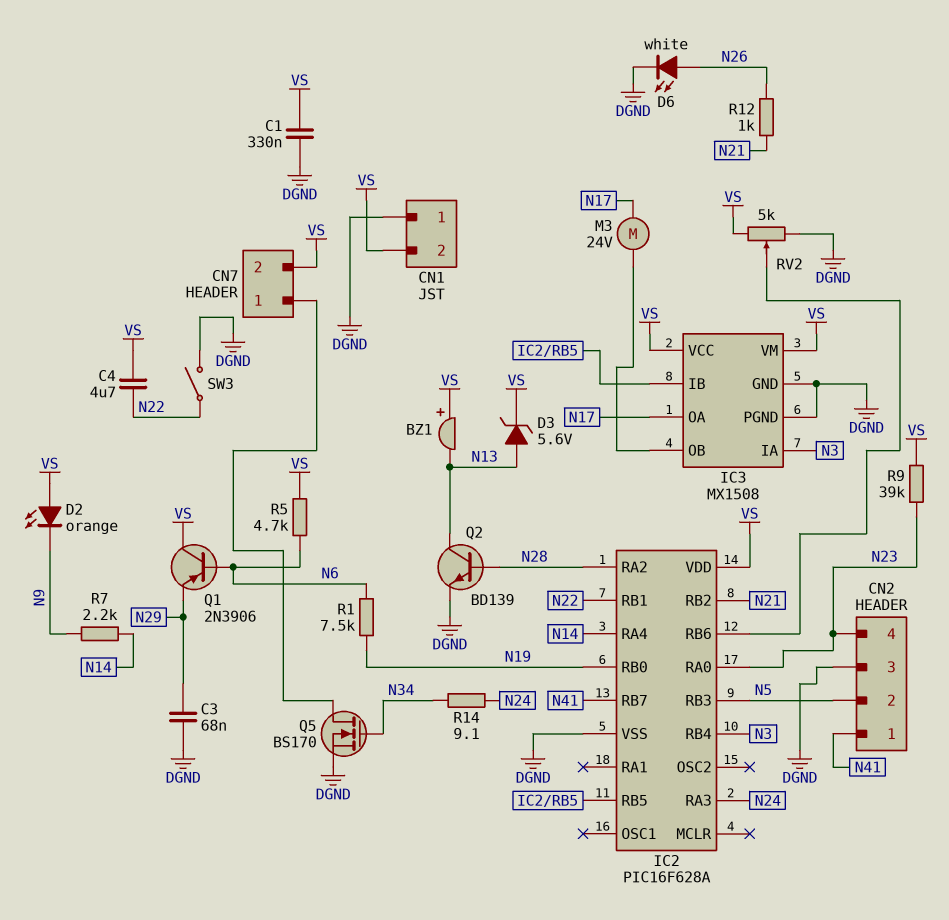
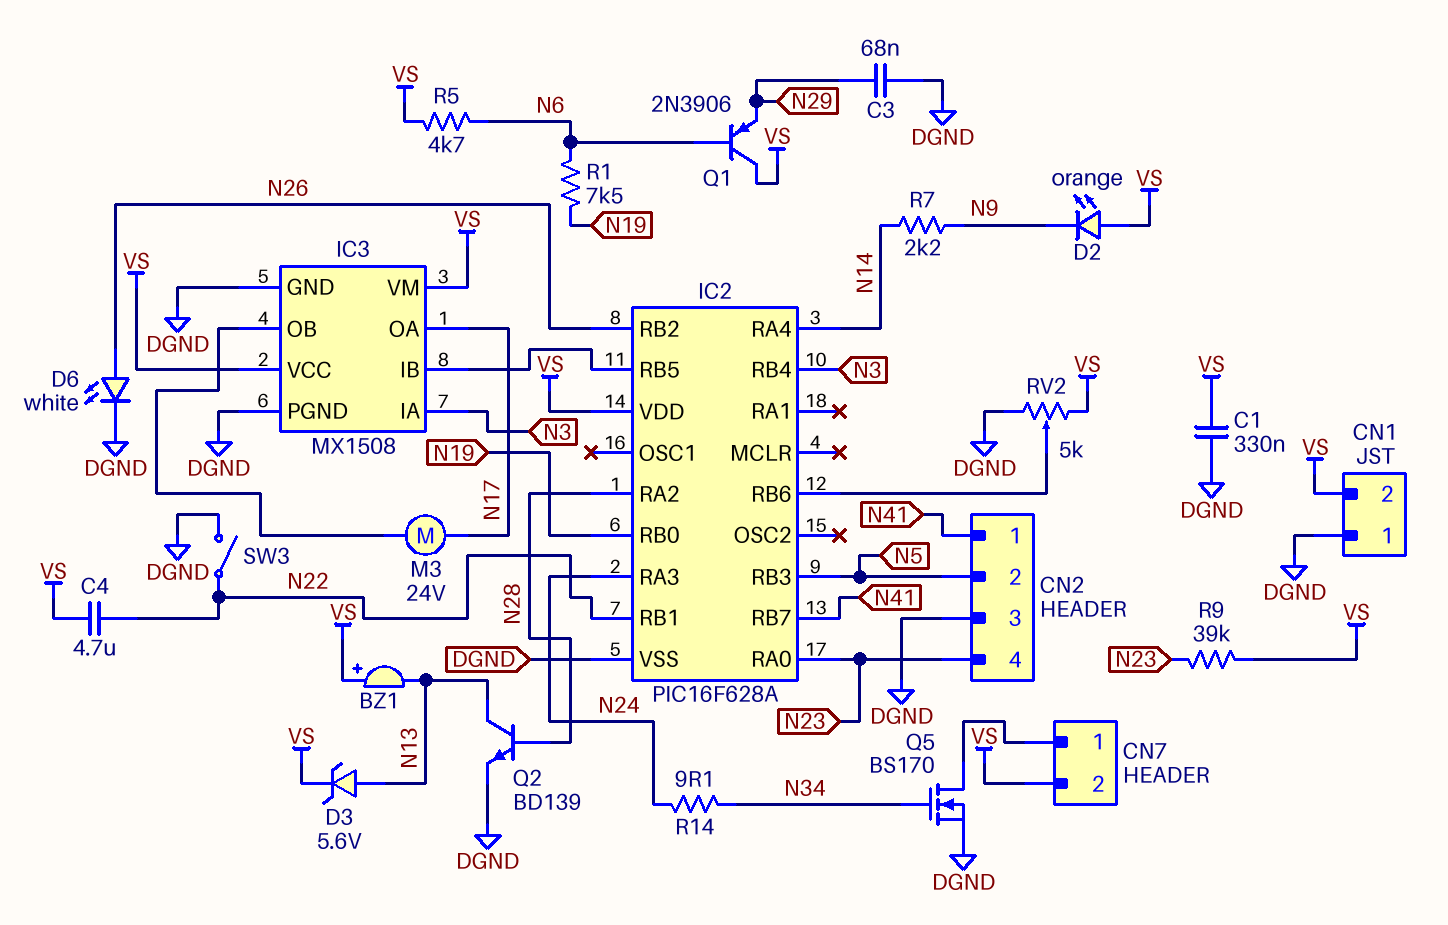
IC2 pin RB2: N21 -> N26
R12: 1k (N21, N26) -> none

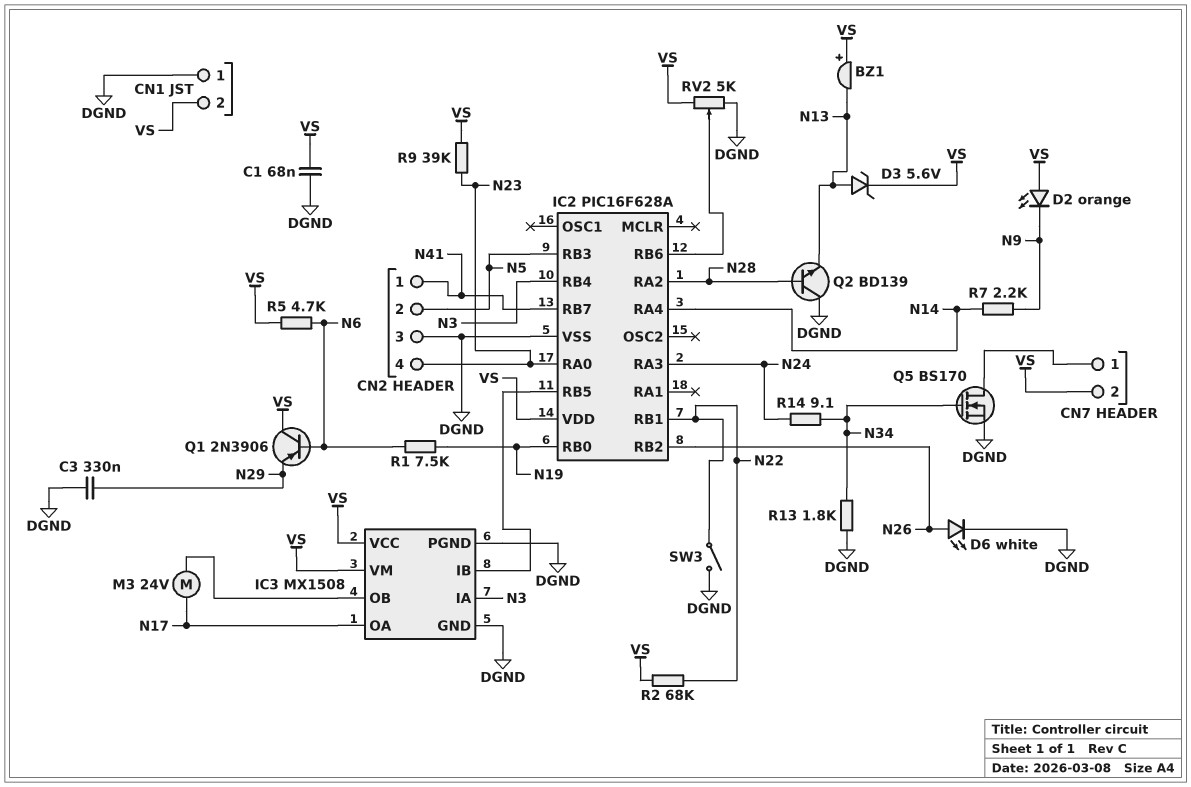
C1: 330nF (DGND, VS) -> 68nF (DGND, VS)
C3: 68nF (DGND, N29) -> 330nF (DGND, N29)
C4: 4.7uF (N22, VS) -> none
Q2: NPN BD139 (B N28, C N13, E DGND) -> NPN BD139 (B N28, C DGND, E N13)
R2: none -> 68k (N22, VS)
R13: none -> 1.8k (DGND, N34)

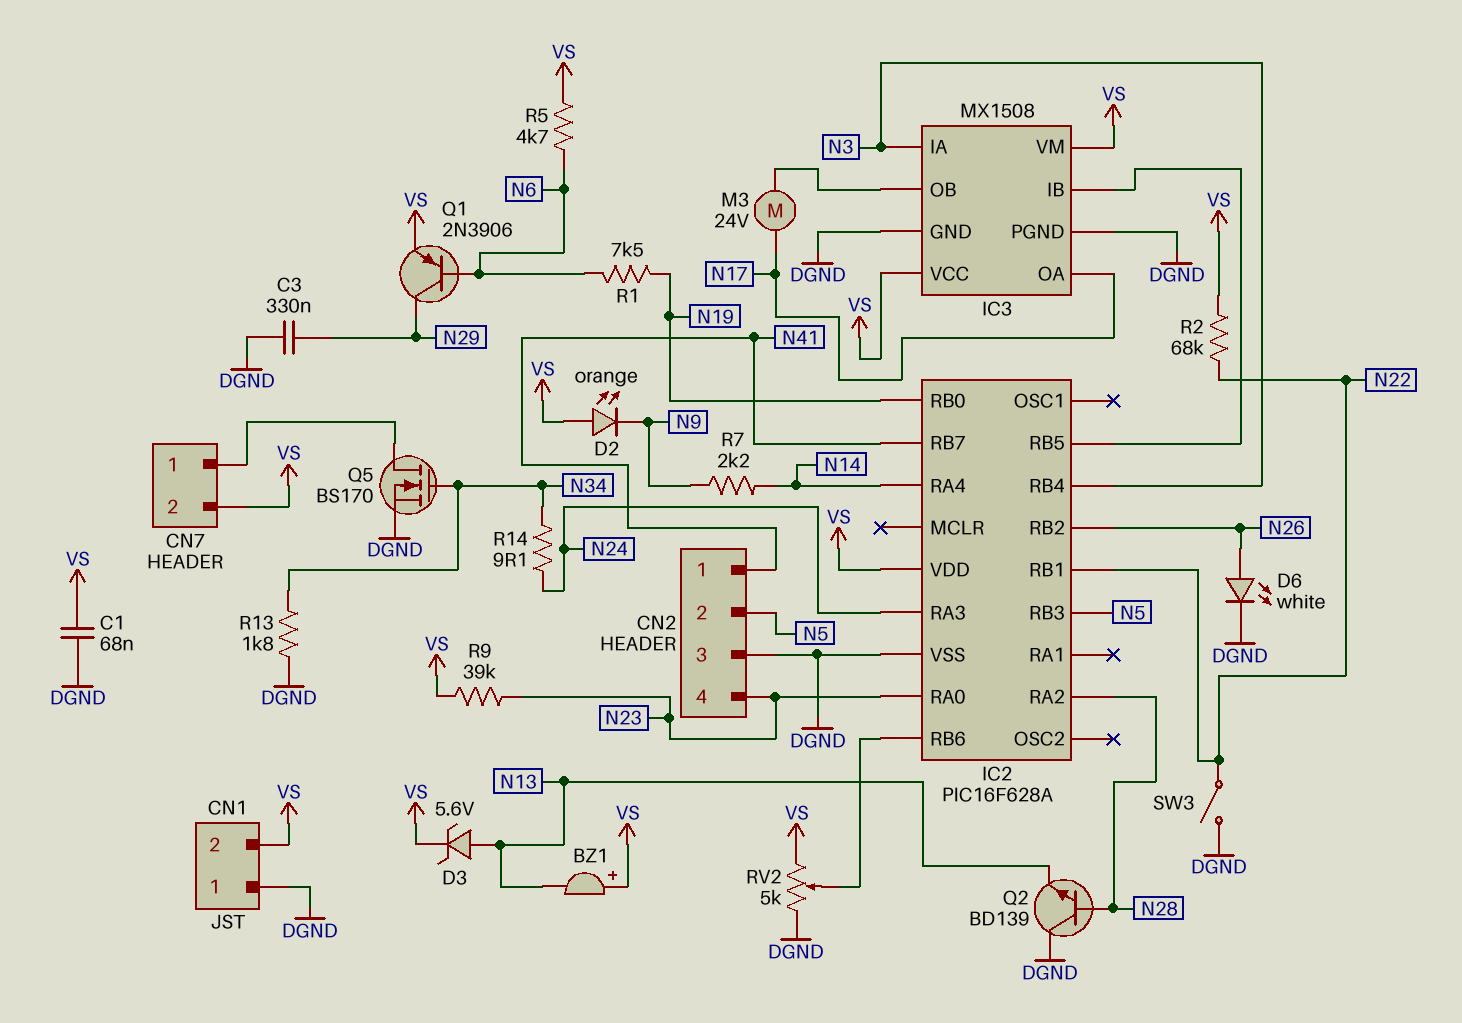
Q1: PNP 2N3906 (B N6, C VS, E N29) -> PNP 2N3906 (B N6, C N29, E VS)

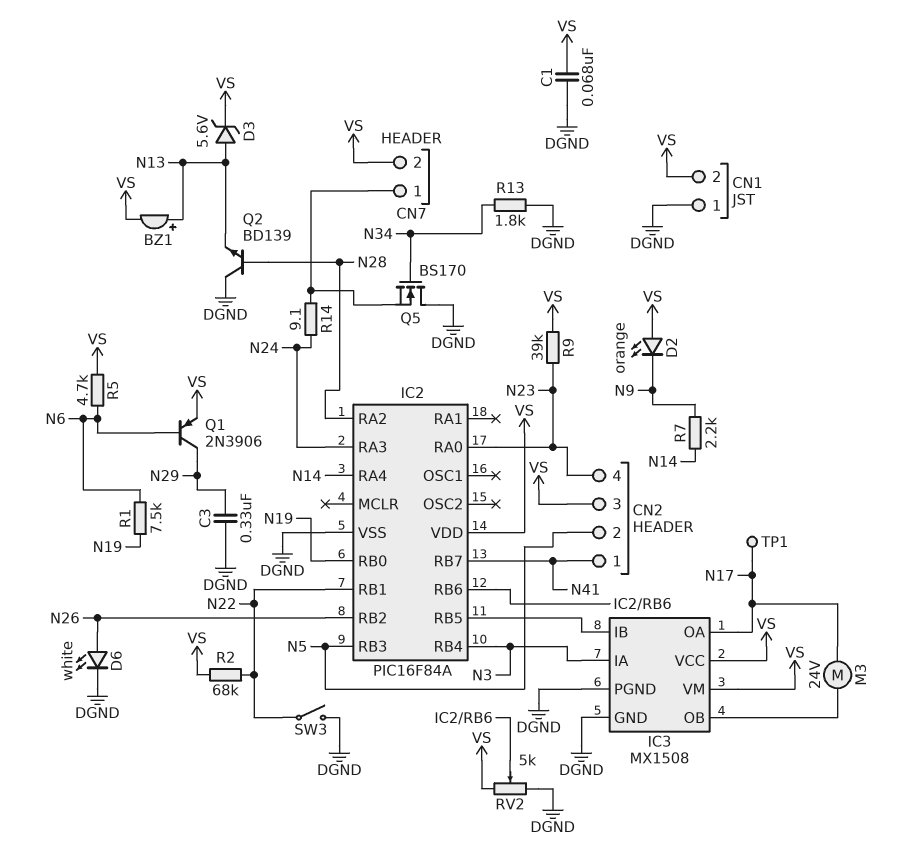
BZ1: buzzer (plus VS, minus N13) -> buzzer (plus N13, minus VS)
CN2 pin 3: DGND -> VS
IC2: PIC16F628A -> PIC16F84A
Q5: NMOS BS170 (G N34, D CN7/1, S DGND) -> NMOS BS170 (G N34, D DGND, S CN7/1)
R14: 9.1 (N24, N34) -> 9.1 (CN7/1, N24)
TP1: none -> test point (N17)

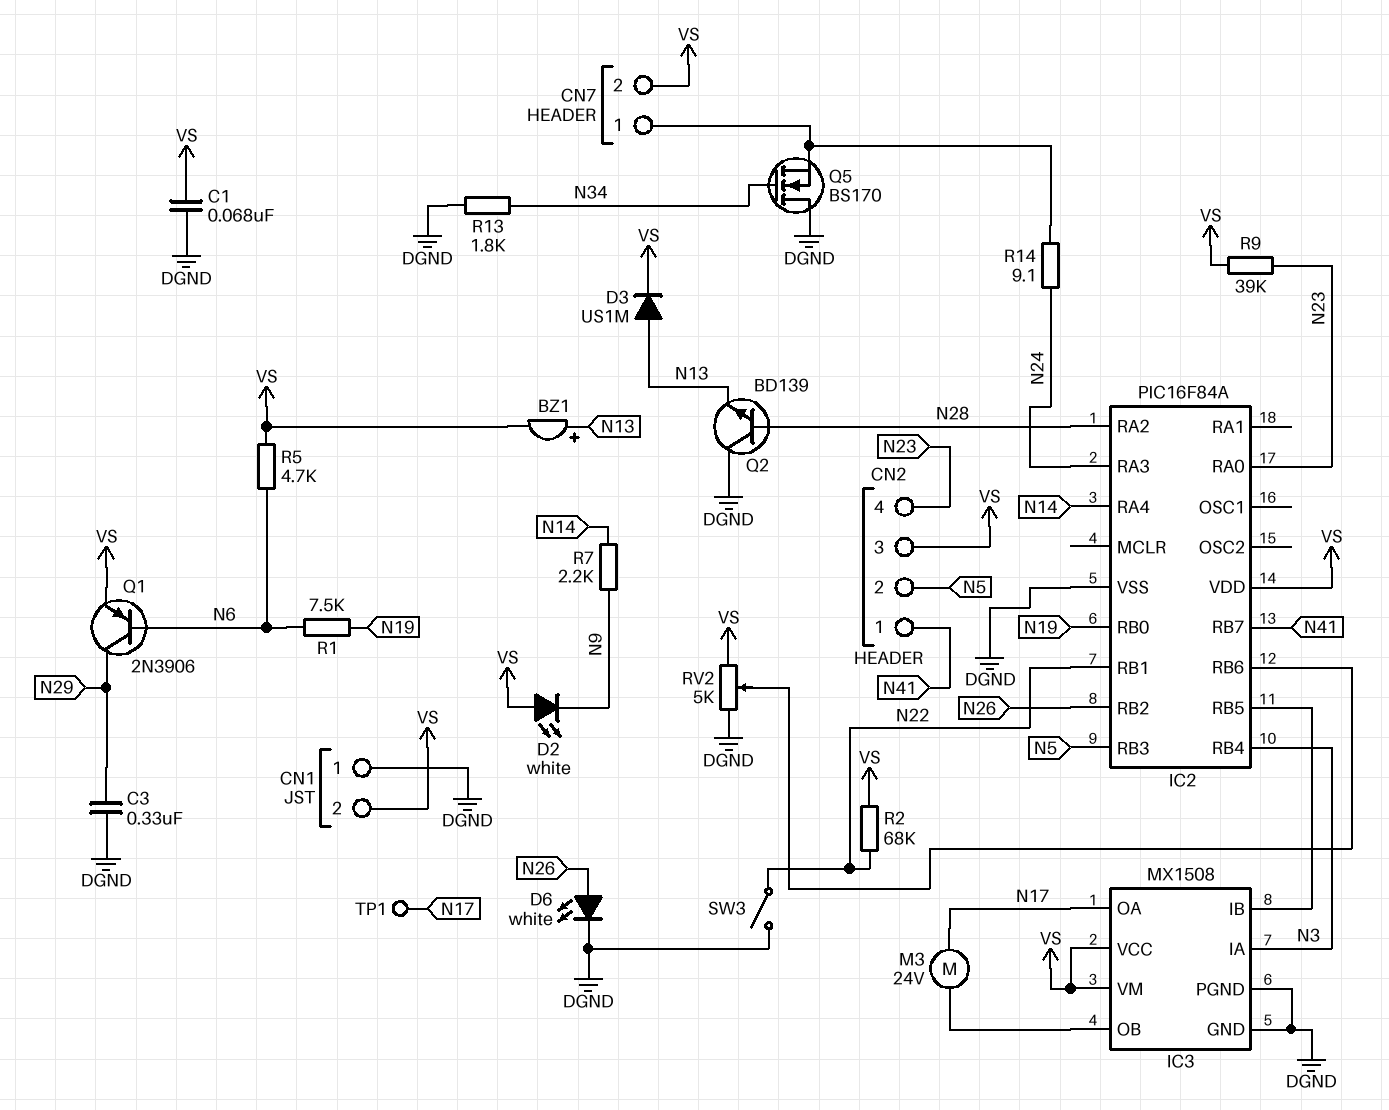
D2: LED orange (A VS, K N9) -> LED white (A VS, K N9)
D3: zener 5.6V (A N13, K VS) -> diode US1M (A N13, K VS)

